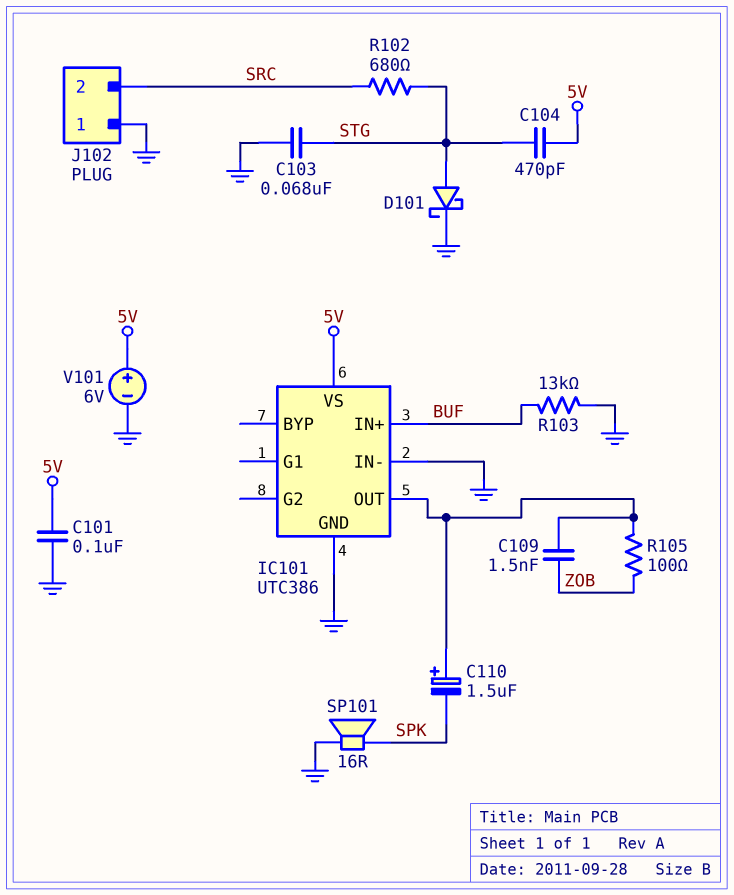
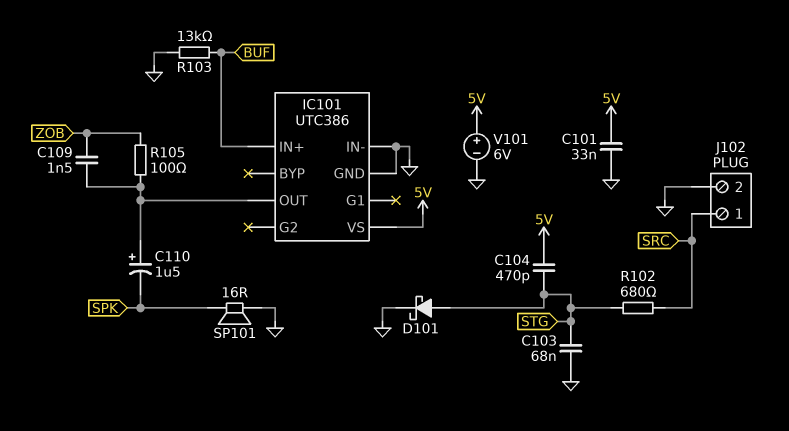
C101: 100nF (5V, GND) -> 33nF (5V, GND)
J102 pin 1: GND -> SRC
J102 pin 2: SRC -> GND

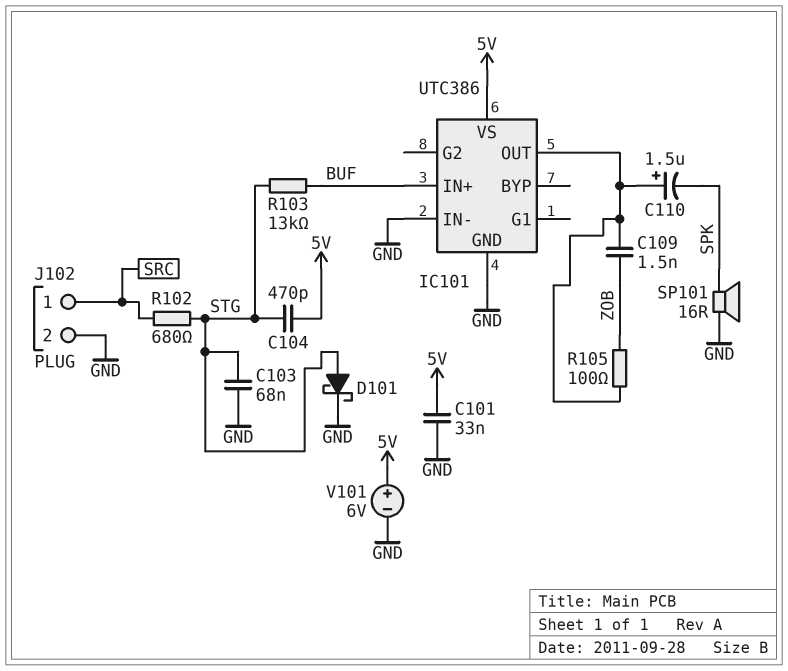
R103: 13k (BUF, GND) -> 13k (BUF, STG)

